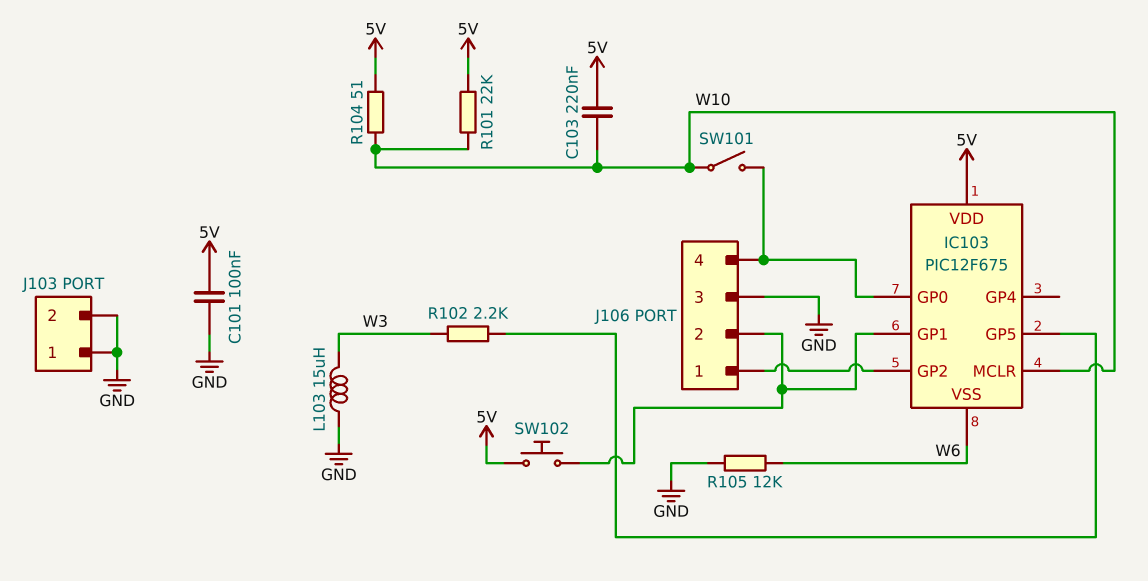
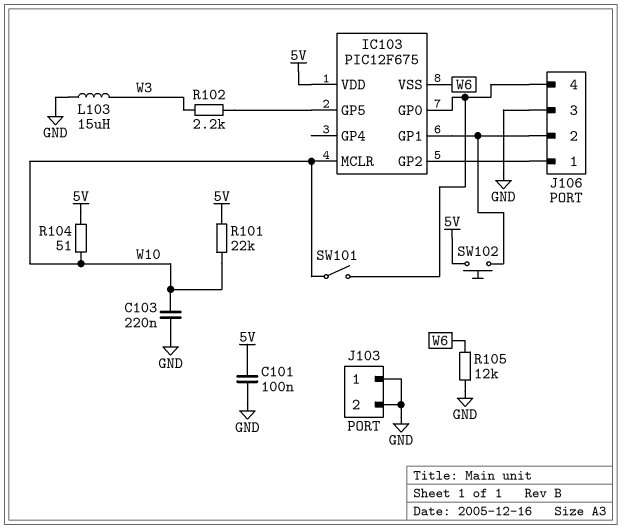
C103: 220nF (5V, W10) -> 220nF (GND, W10)

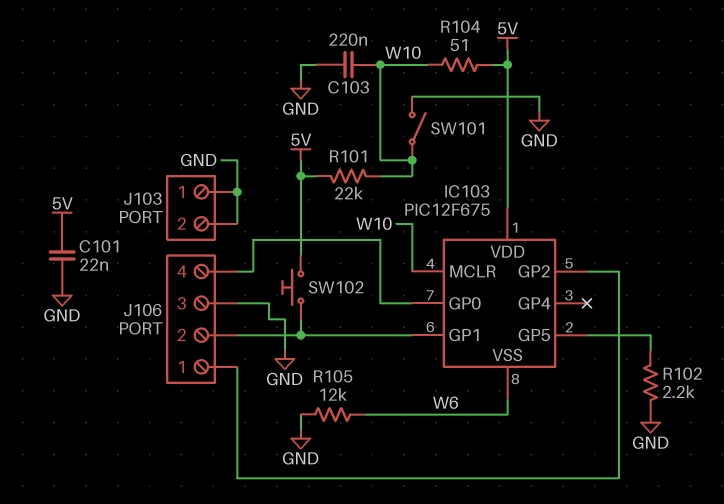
C101: 100nF (5V, GND) -> 22nF (5V, GND)
L103: 15uH (GND, W3) -> none
R102: 2.2k (IC103/GP5, W3) -> 2.2k (GND, IC103/GP5)
SW101: switch (IC103/GP0, W10) -> switch (GND, W10)

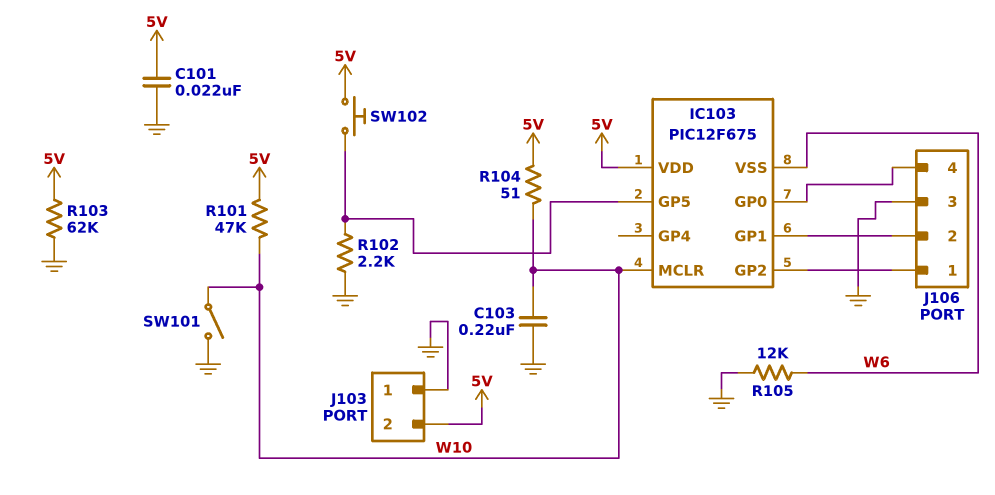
J103 pin 2: GND -> 5V
R101: 22k (5V, W10) -> 47k (5V, W10)
R103: none -> 62k (5V, GND)
SW102: button (5V, IC103/GP1) -> button (5V, IC103/GP5)

